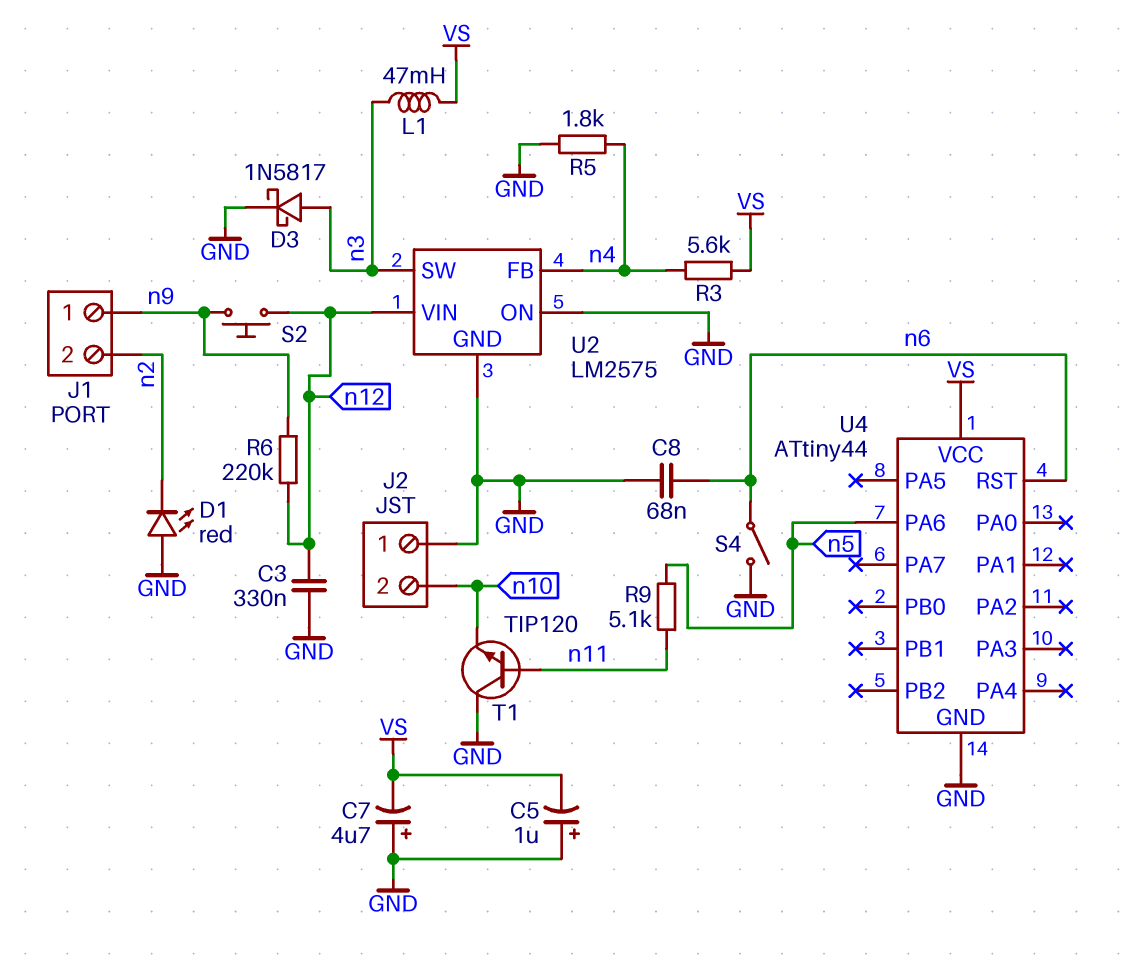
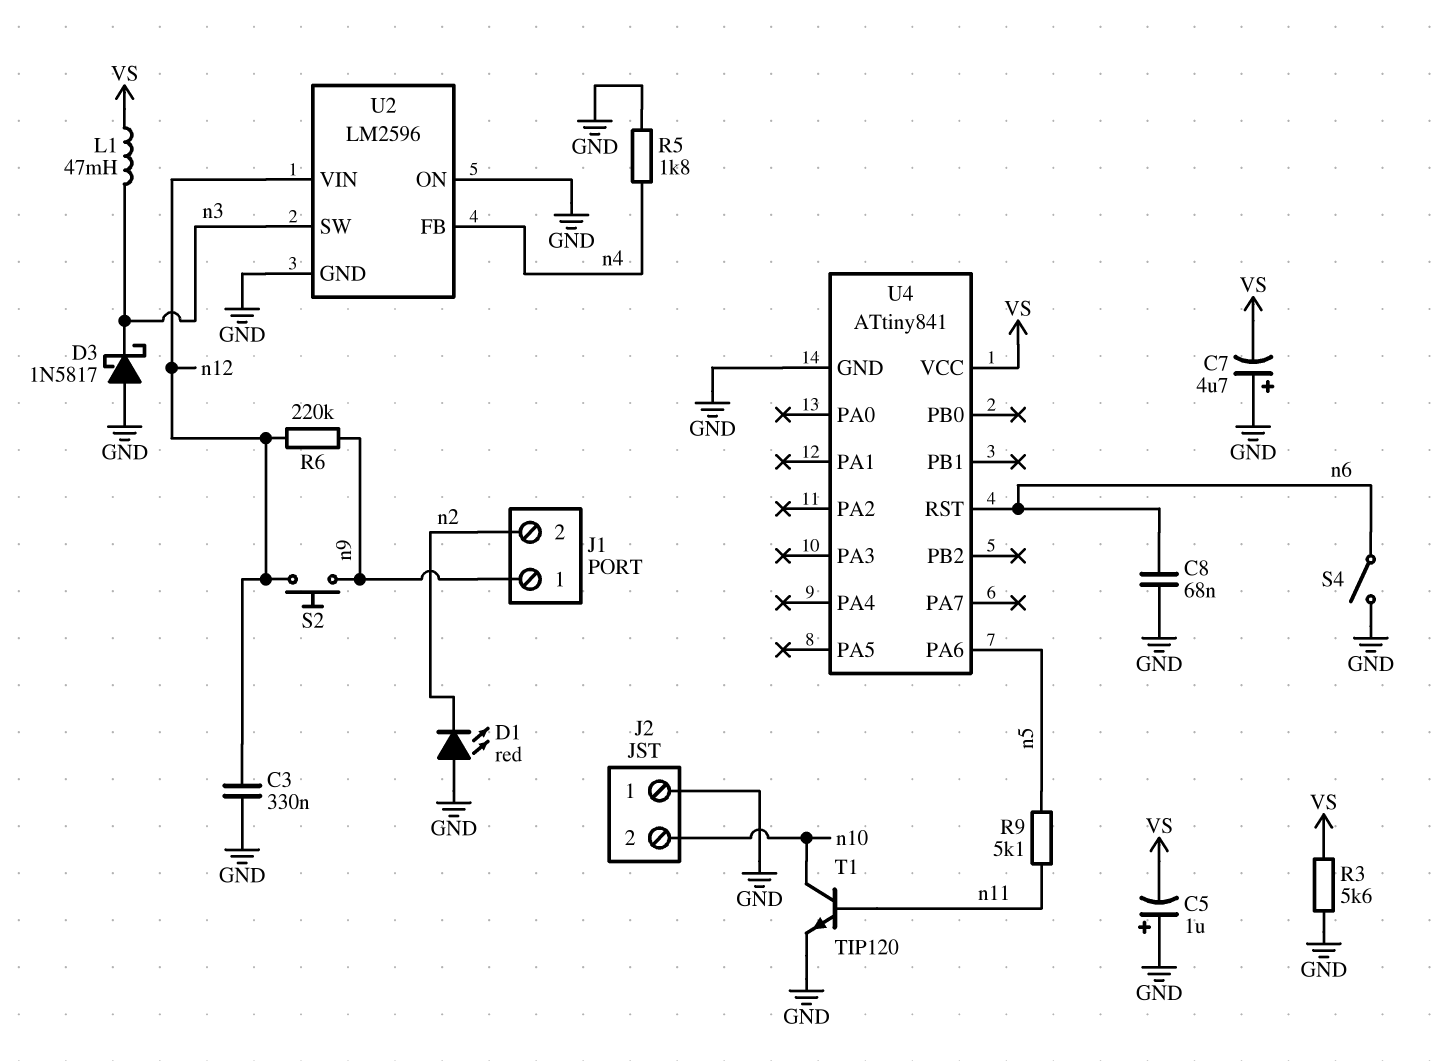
D3: schottky 1N5817 (A n3, K GND) -> schottky 1N5817 (A GND, K n3)
R3: 5.6k (VS, n4) -> 5.6k (GND, VS)
T1: NPN TIP120 (B n11, C GND, E n10) -> NPN TIP120 (B n11, C n10, E GND)
U2: LM2575 -> LM2596
U4: ATtiny44 -> ATtiny841

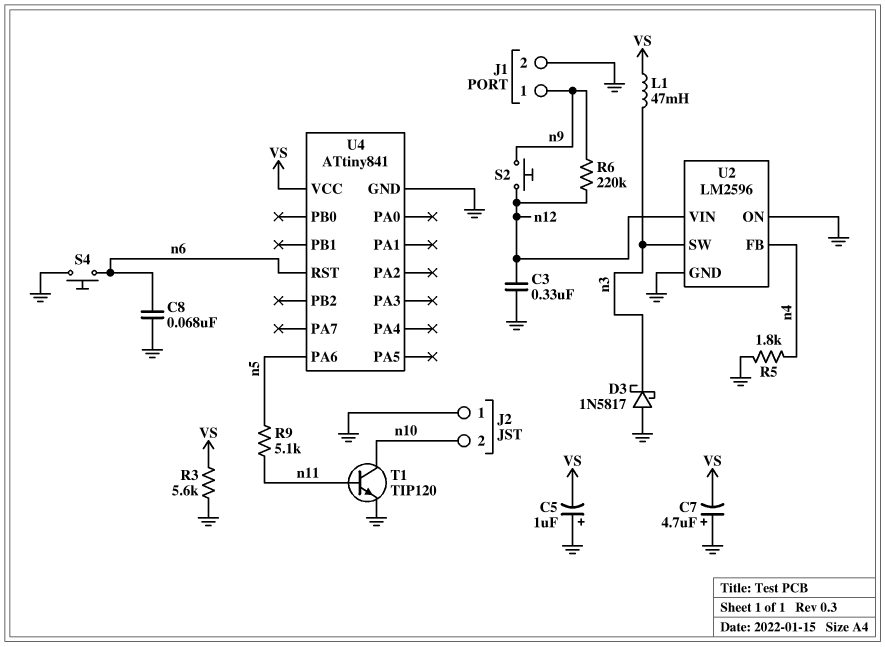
D1: LED red (A GND, K n2) -> none
J1 pin 2: n2 -> GND
S4: switch (GND, n6) -> button (GND, n6)

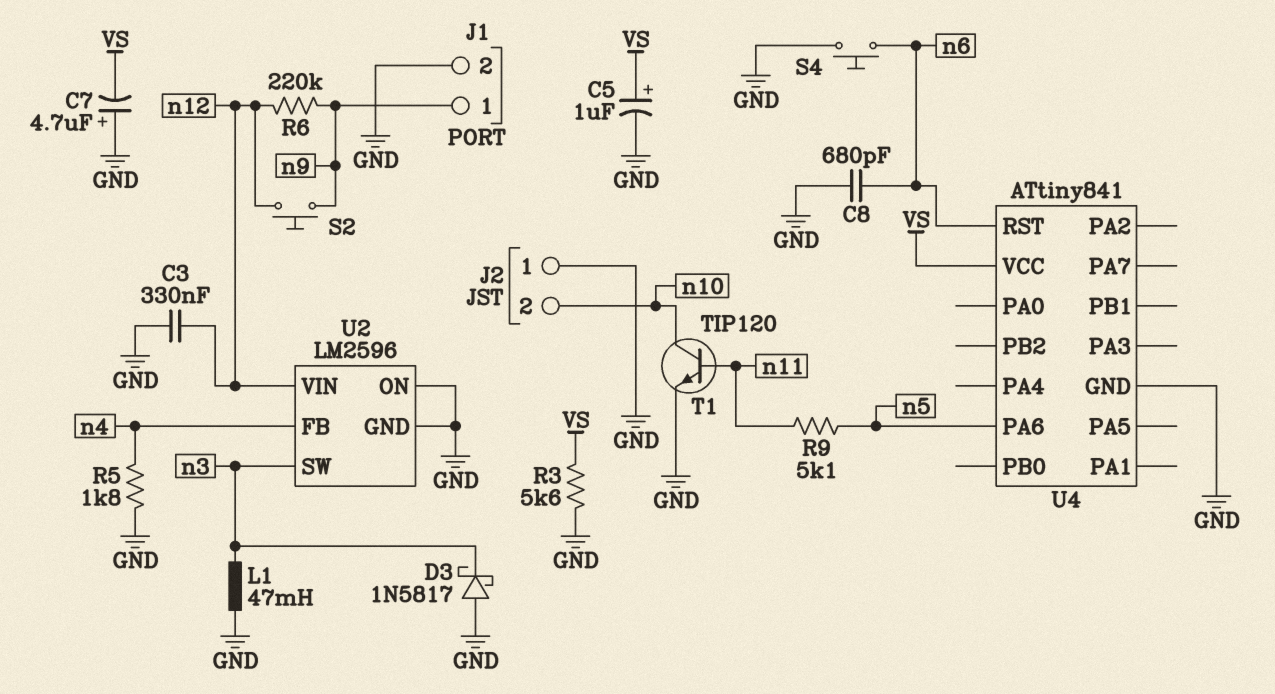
C5: 1uF (plus GND, minus VS) -> 1uF (plus VS, minus GND)
C8: 68nF (GND, n6) -> 680pF (GND, n6)
L1: 47mH (VS, n3) -> 47mH (GND, n3)

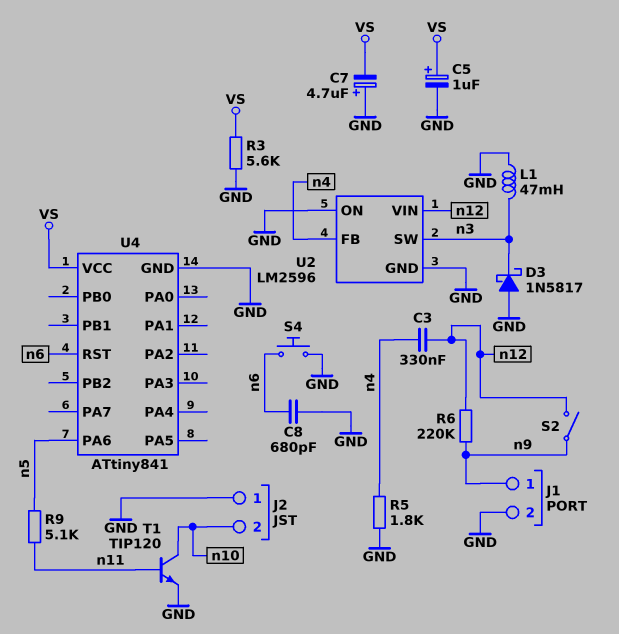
C3: 330nF (GND, n12) -> 330nF (n4, n12)
S2: button (n9, n12) -> switch (n9, n12)

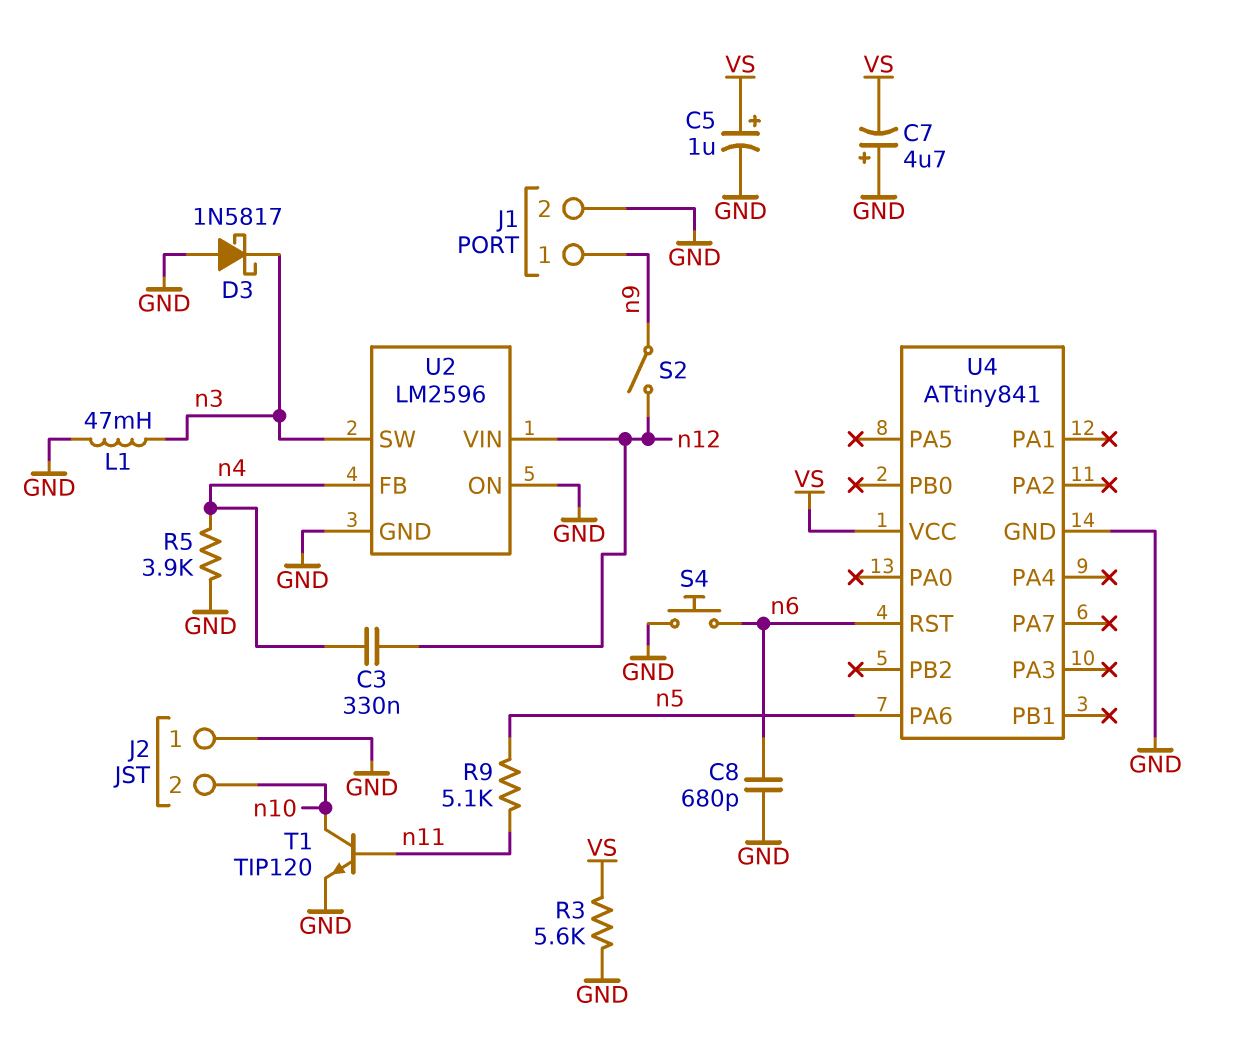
R5: 1.8k (GND, n4) -> 3.9k (GND, n4)
R6: 220k (n9, n12) -> none

